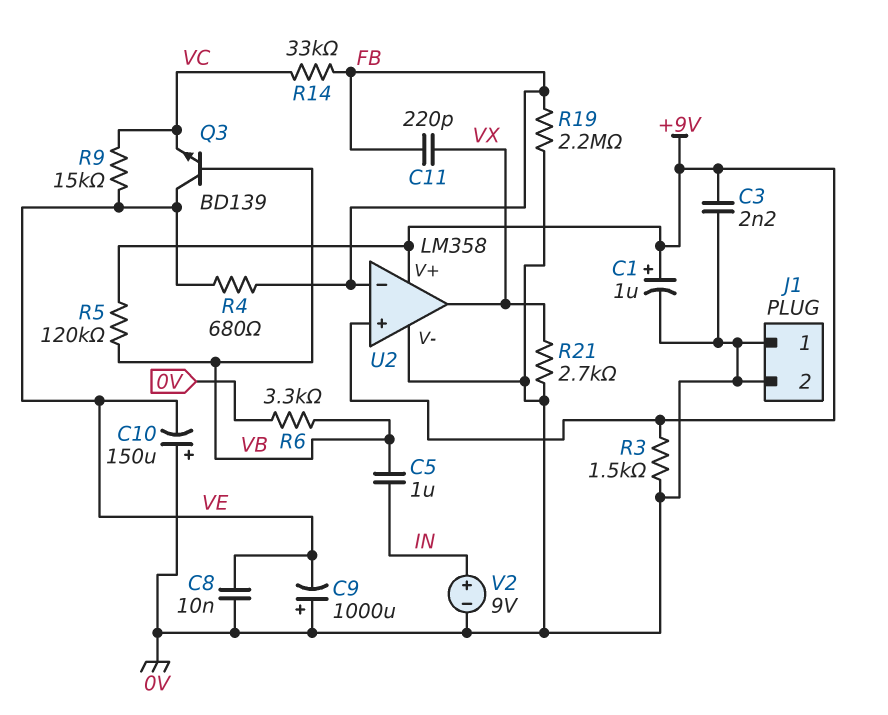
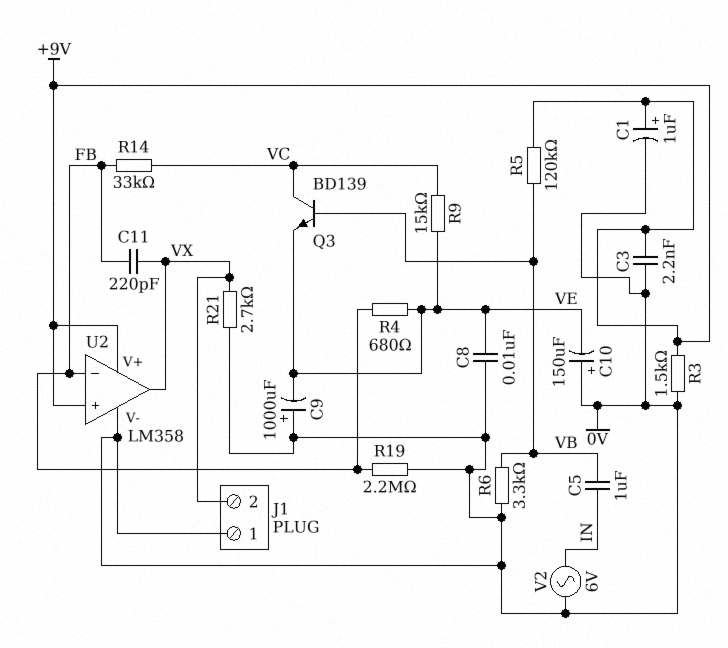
J1 pin 2: 0V -> VX
Q3: NPN BD139 (B VB, C VE, E VC) -> NPN BD139 (B VB, C VC, E VE)
V2: 9V (plus IN, minus 0V) -> AC 6V (0V, IN)

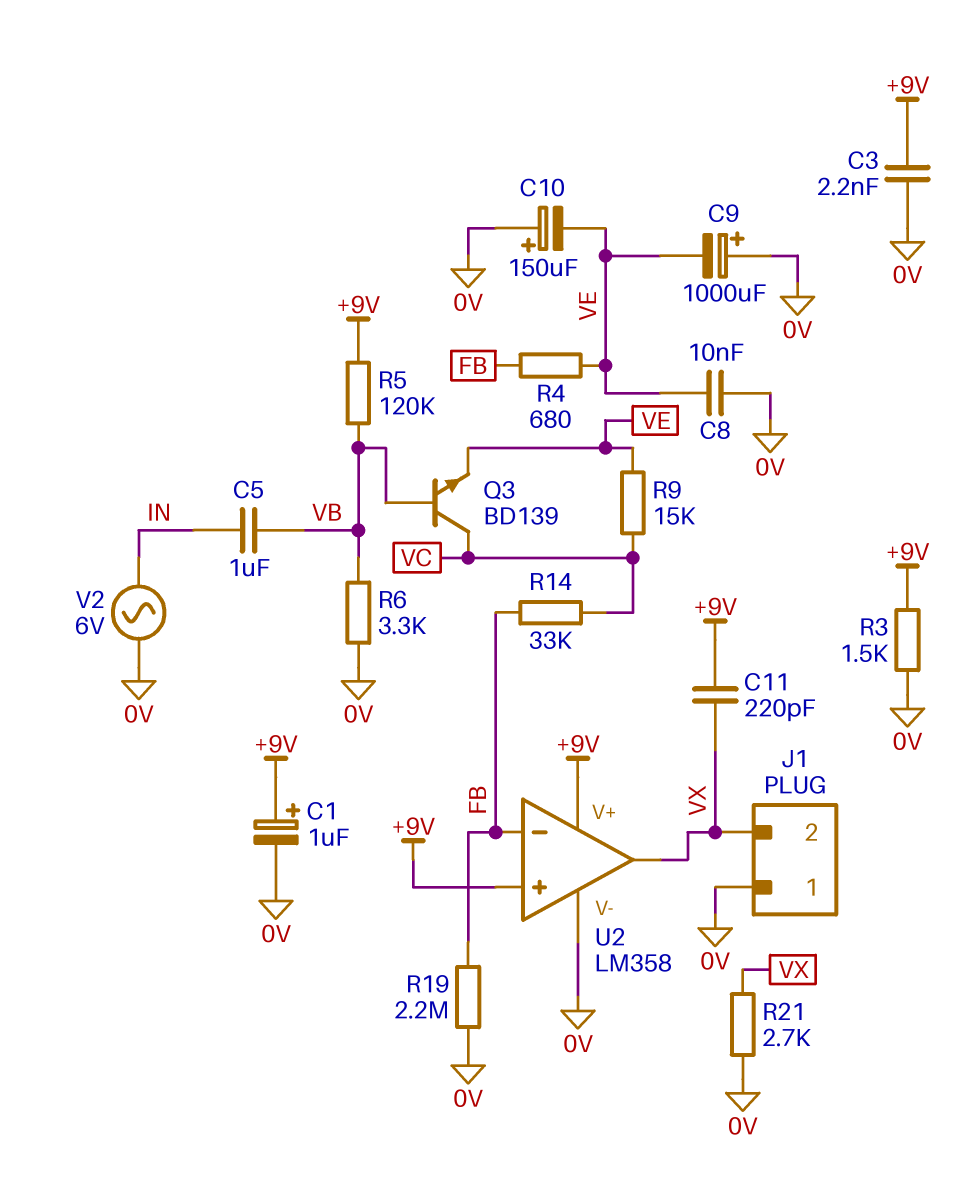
C11: 220pF (FB, VX) -> 220pF (+9V, VX)

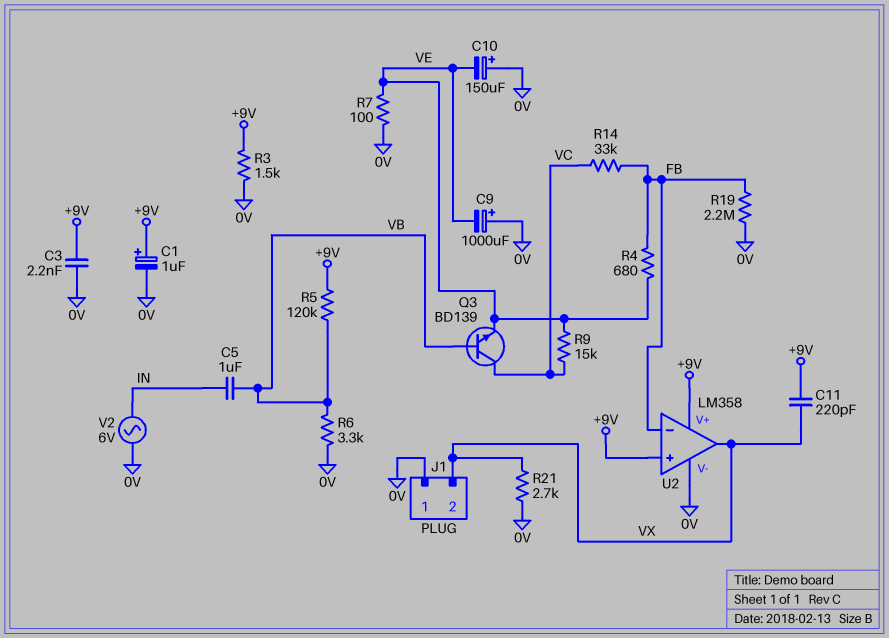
C8: 10nF (0V, VE) -> none
R7: none -> 100 (0V, VE)

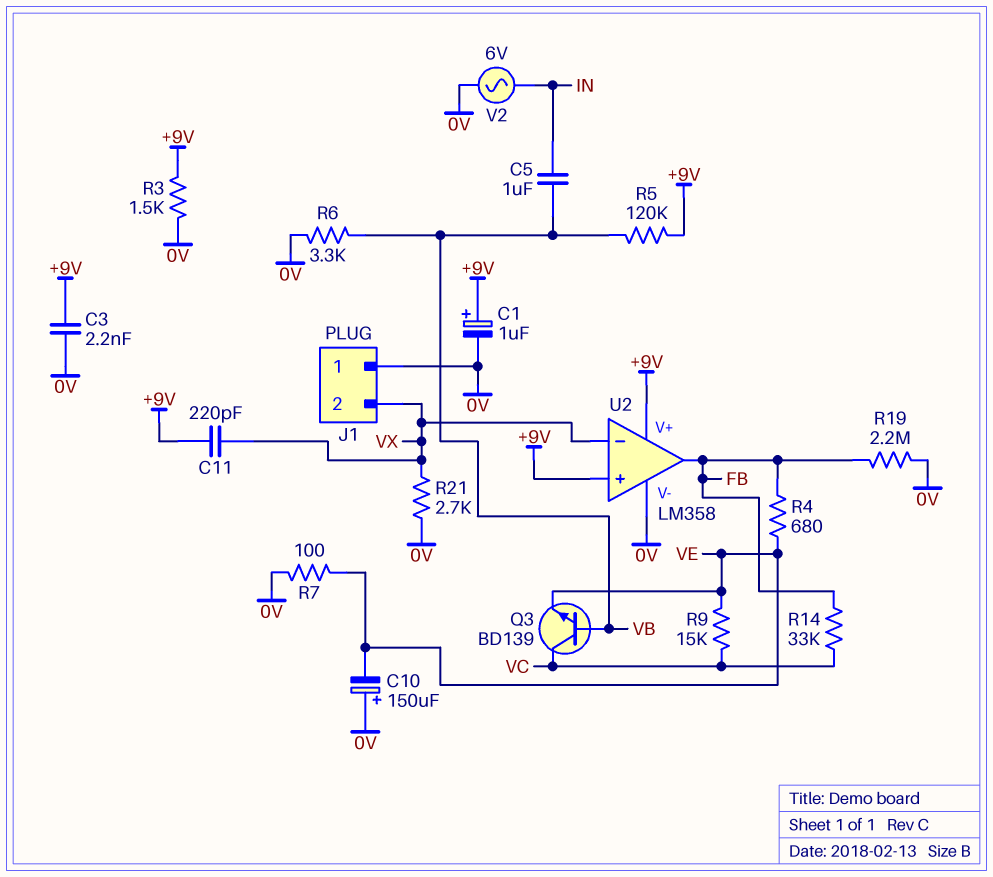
C9: 1000uF (plus 0V, minus VE) -> none
U2 pin in-: FB -> VX
U2 pin out: VX -> FB

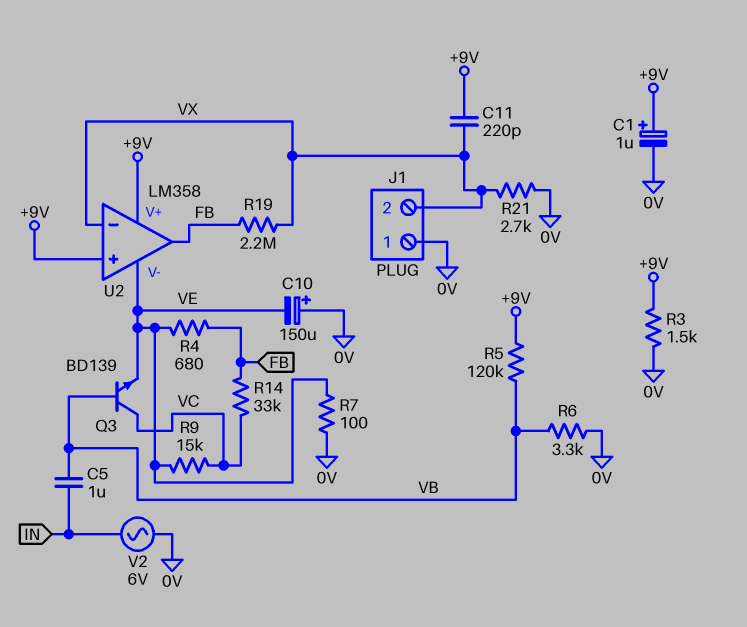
C3: 2.2nF (+9V, 0V) -> none
R19: 2.2M (0V, FB) -> 2.2M (FB, VX)
U2 pin V-: 0V -> VE

